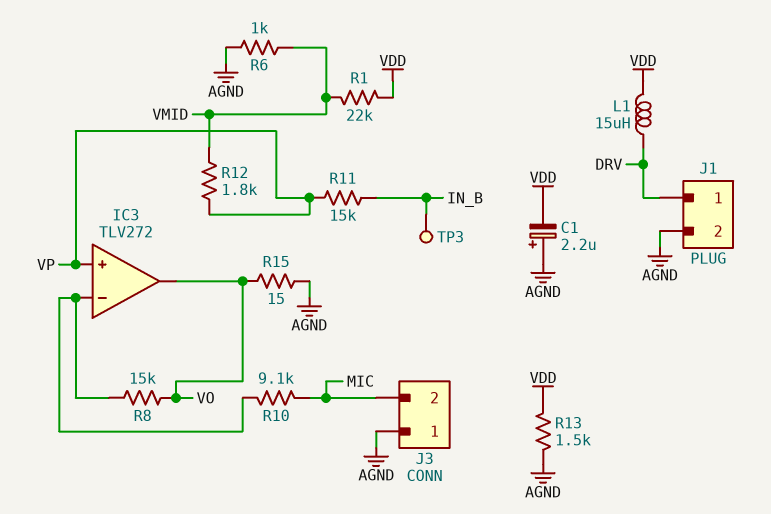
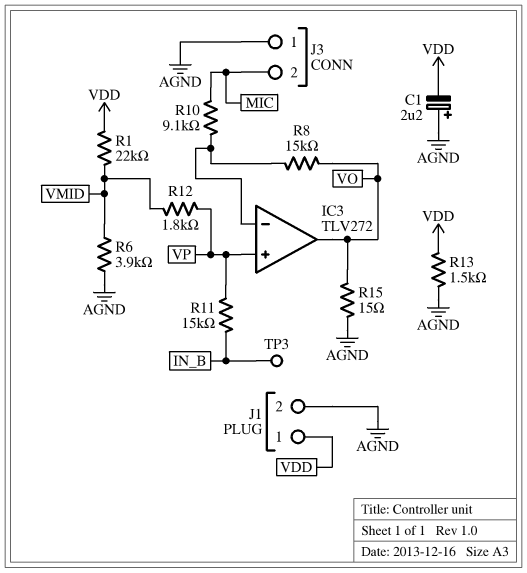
J1 pin 1: DRV -> VDD
L1: 15uH (DRV, VDD) -> none
R6: 1k (AGND, VMID) -> 3.9k (AGND, VMID)

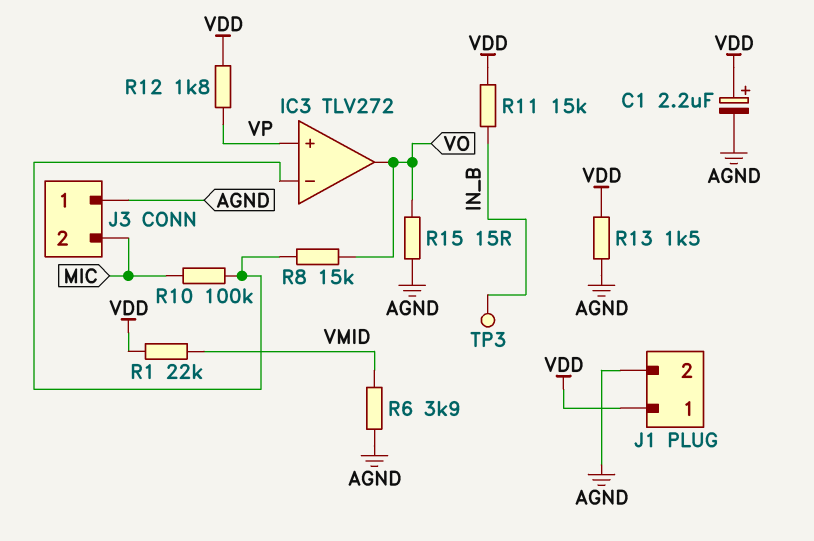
C1: 2.2uF (plus AGND, minus VDD) -> 2.2uF (plus VDD, minus AGND)
R10: 9.1k (IC3/in-, MIC) -> 100k (IC3/in-, MIC)
R11: 15k (IN_B, VP) -> 15k (IN_B, VDD)
R12: 1.8k (VMID, VP) -> 1.8k (VDD, VP)

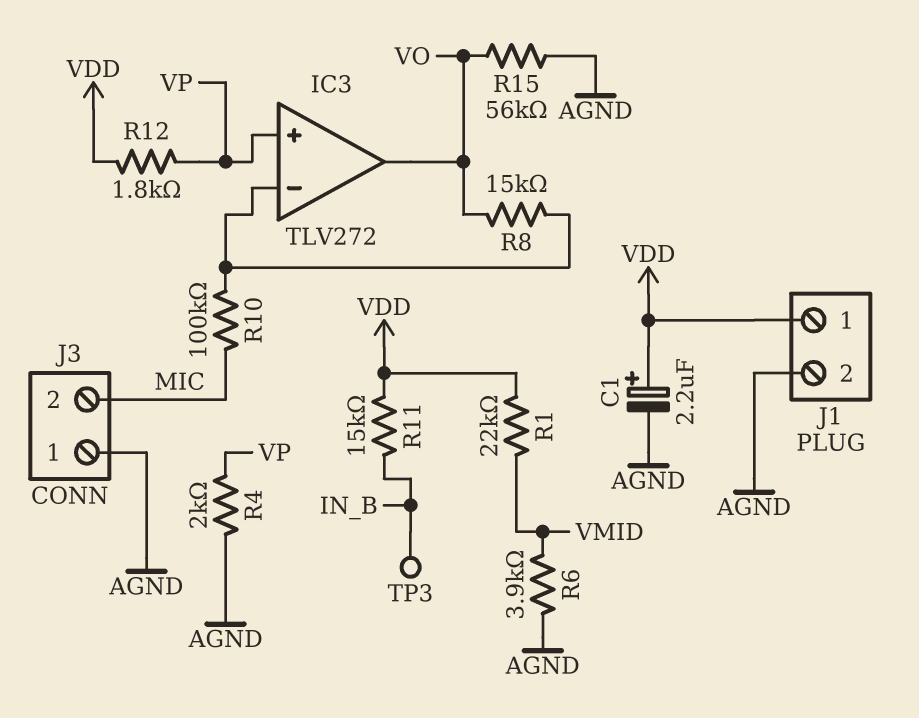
R4: none -> 2k (AGND, VP)
R13: 1.5k (AGND, VDD) -> none
R15: 15 (AGND, VO) -> 56k (AGND, VO)

